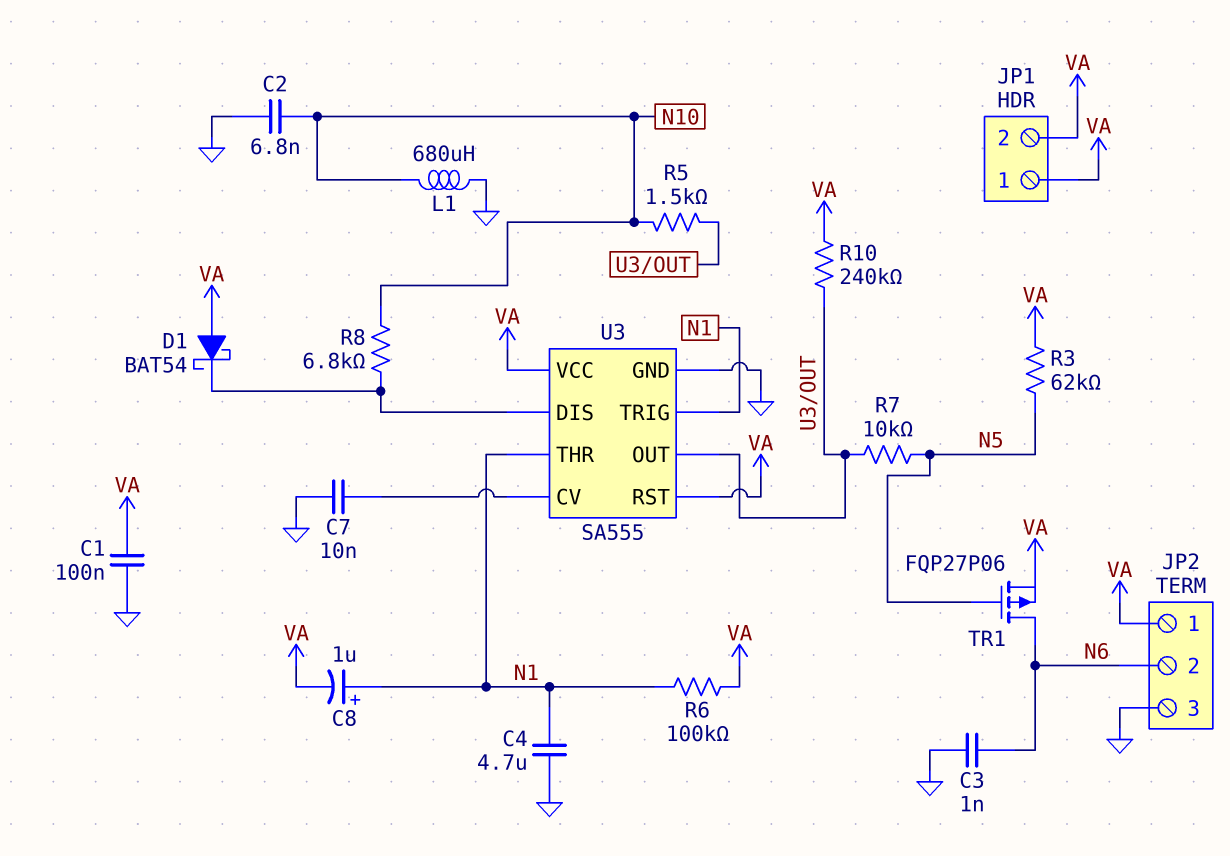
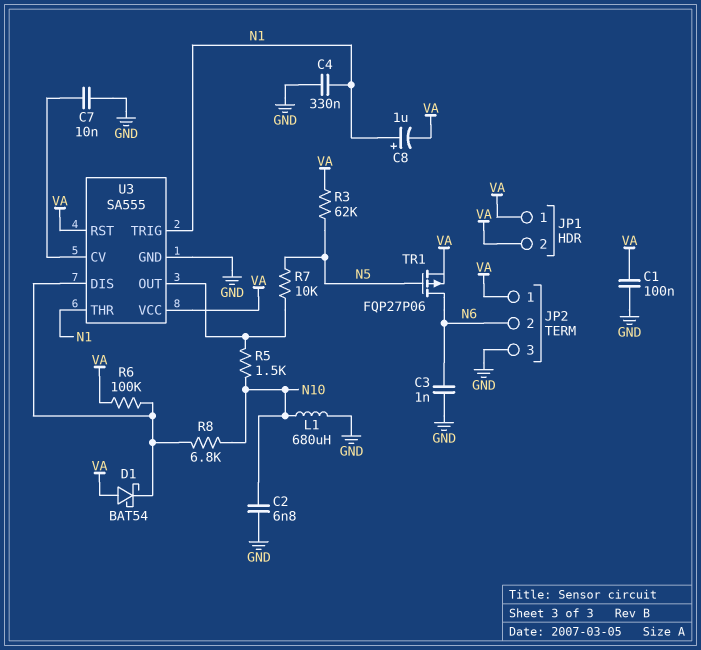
C4: 4.7uF (GND, N1) -> 330nF (GND, N1)
R6: 100k (N1, VA) -> 100k (U3/DIS, VA)
R10: 240k (U3/OUT, VA) -> none

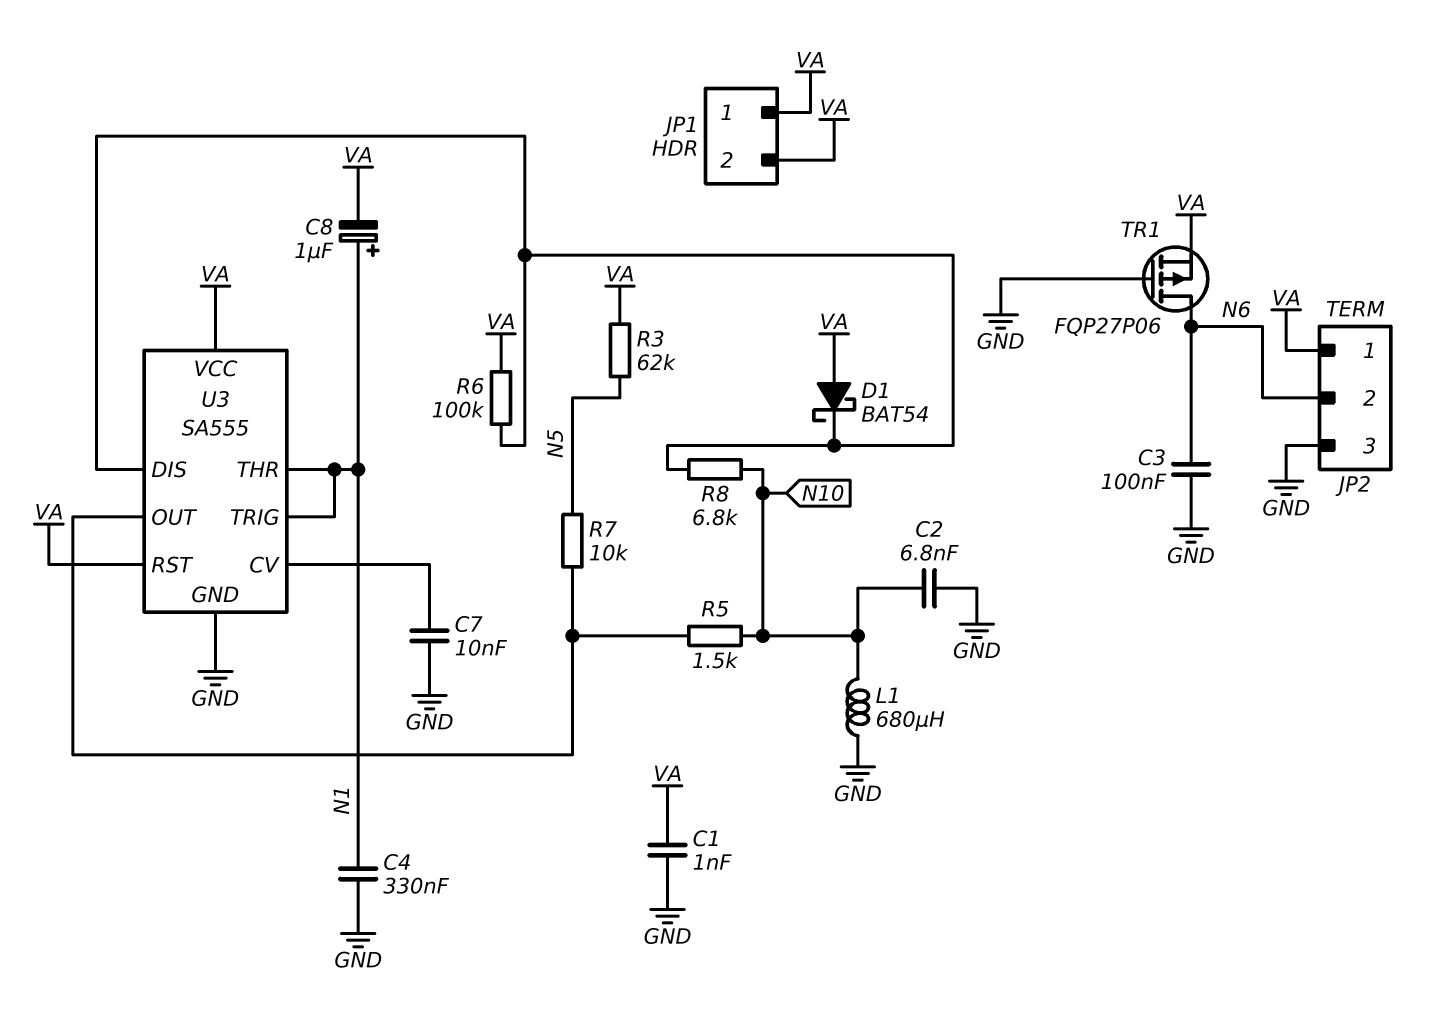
C1: 100nF (GND, VA) -> 1nF (GND, VA)
C3: 1nF (GND, N6) -> 100nF (GND, N6)
TR1: PMOS FQP27P06 (G N5, D N6, S VA) -> PMOS FQP27P06 (G GND, D N6, S VA)

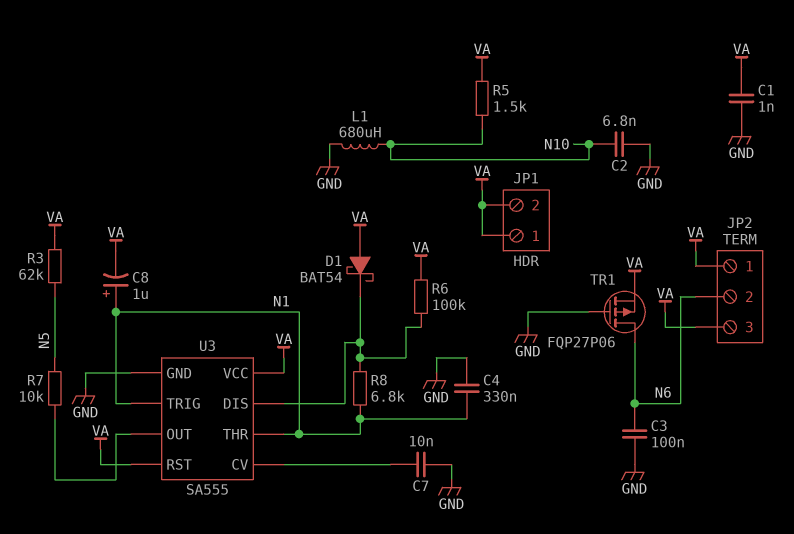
JP2 pin 3: GND -> VA
R5: 1.5k (N10, U3/OUT) -> 1.5k (N10, VA)
R8: 6.8k (N10, U3/DIS) -> 6.8k (N1, U3/DIS)

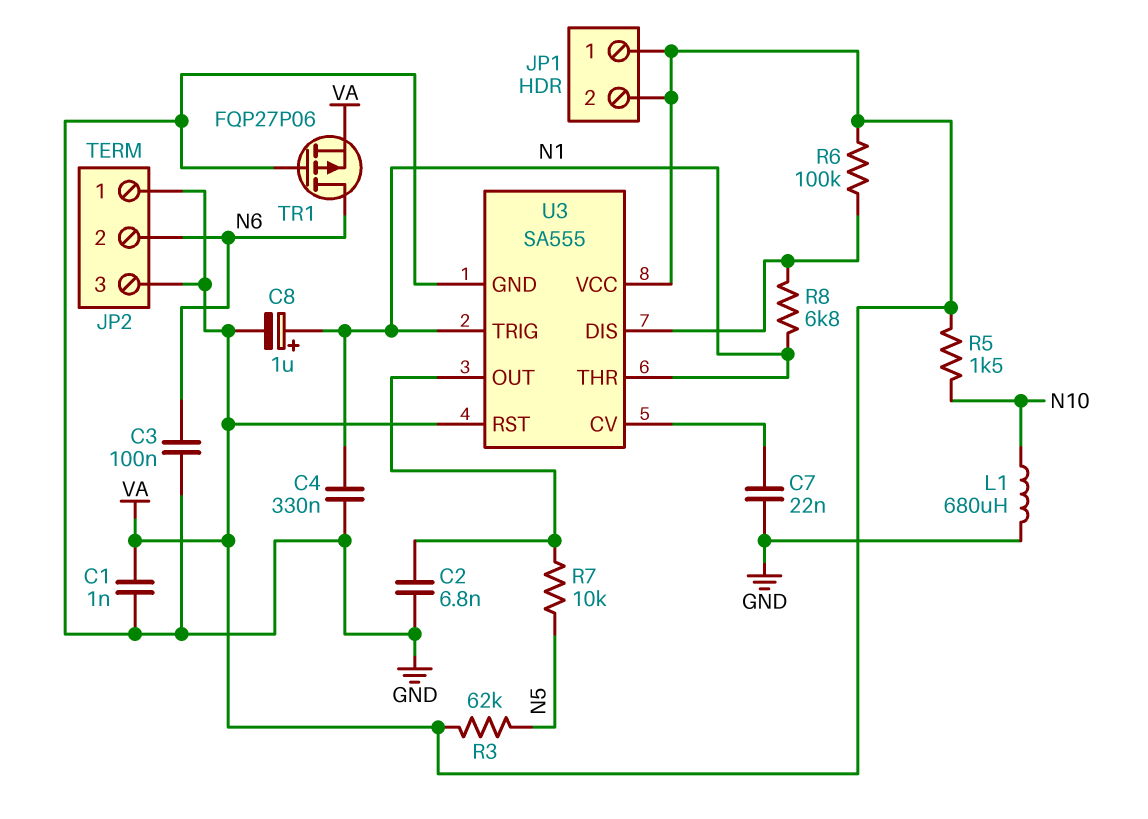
C2: 6.8nF (GND, N10) -> 6.8nF (GND, U3/OUT)
C7: 10nF (GND, U3/CV) -> 22nF (GND, U3/CV)
D1: schottky BAT54 (A VA, K U3/DIS) -> none

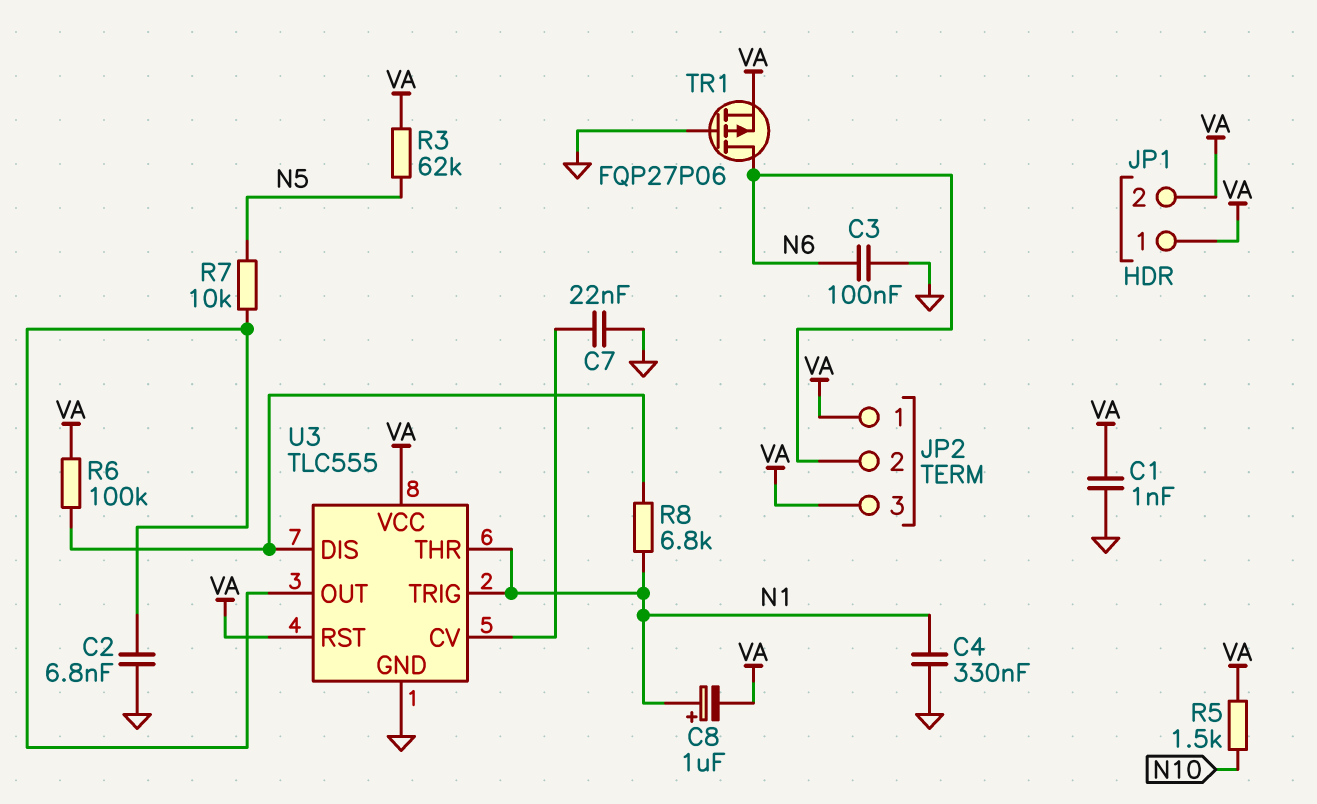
L1: 680uH (GND, N10) -> none
U3: SA555 -> TLC555

